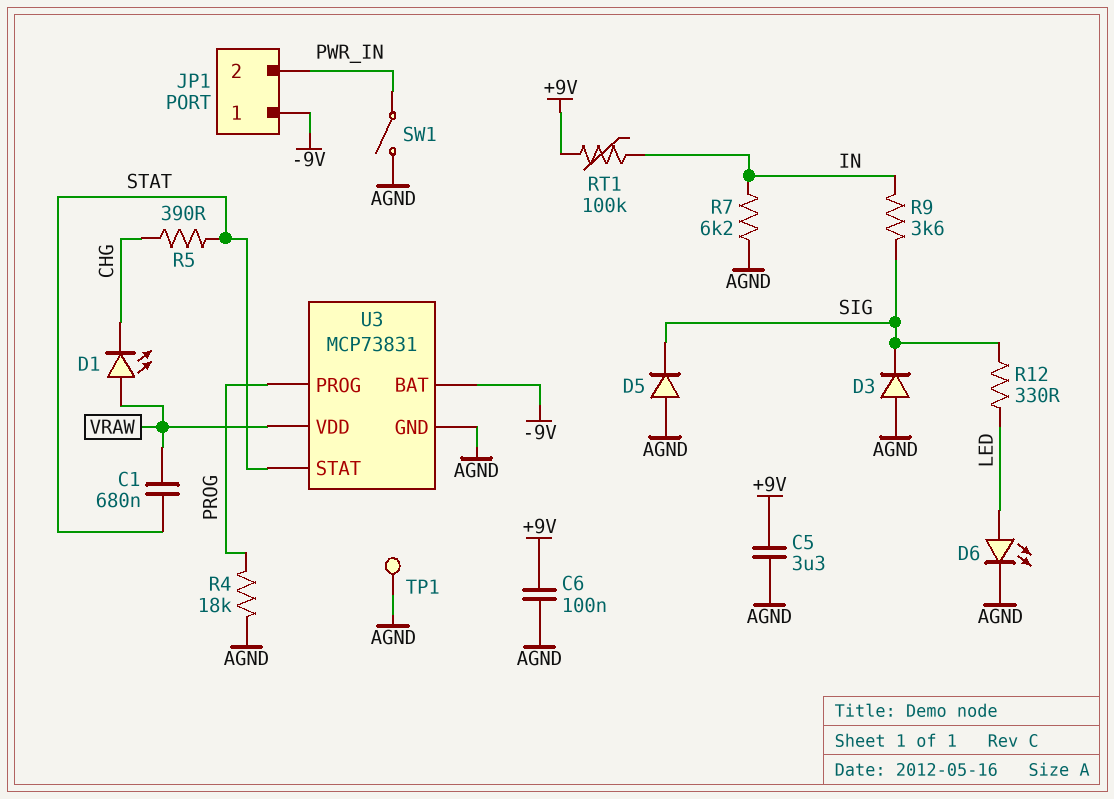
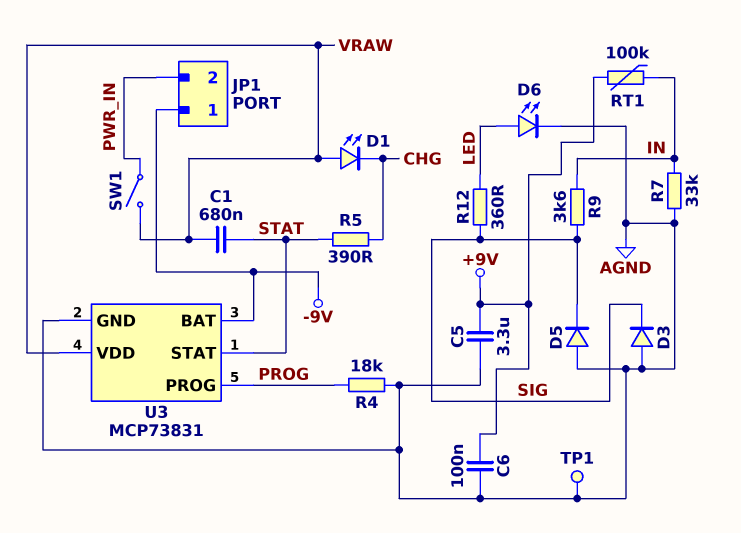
R7: 6.2k (AGND, IN) -> 33k (AGND, IN)
R12: 330 (LED, SIG) -> 360 (LED, SIG)
SW1: switch (AGND, PWR_IN) -> switch (PWR_IN, VRAW)

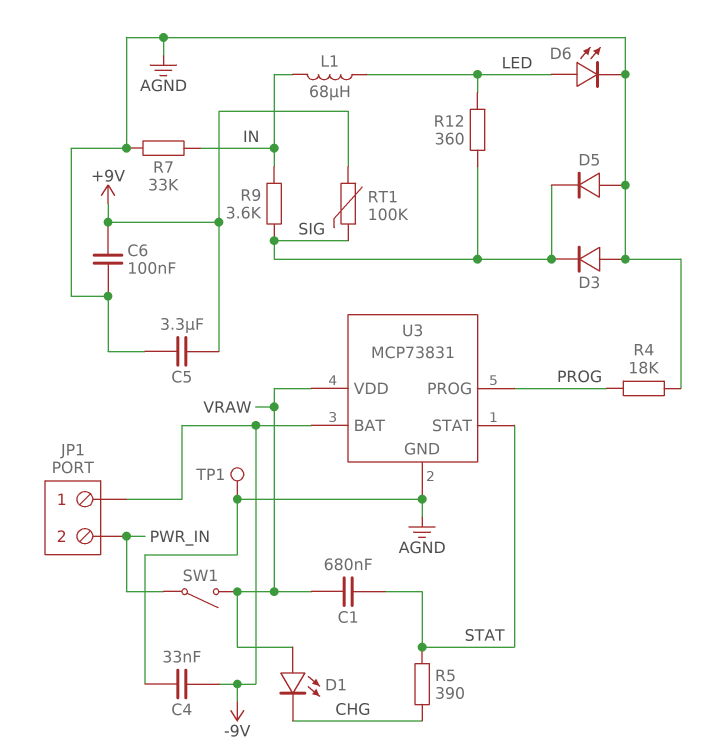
C4: none -> 33nF (-9V, AGND)
L1: none -> 68uH (IN, LED)
RT1: 100k (+9V, IN) -> 100k (+9V, SIG)

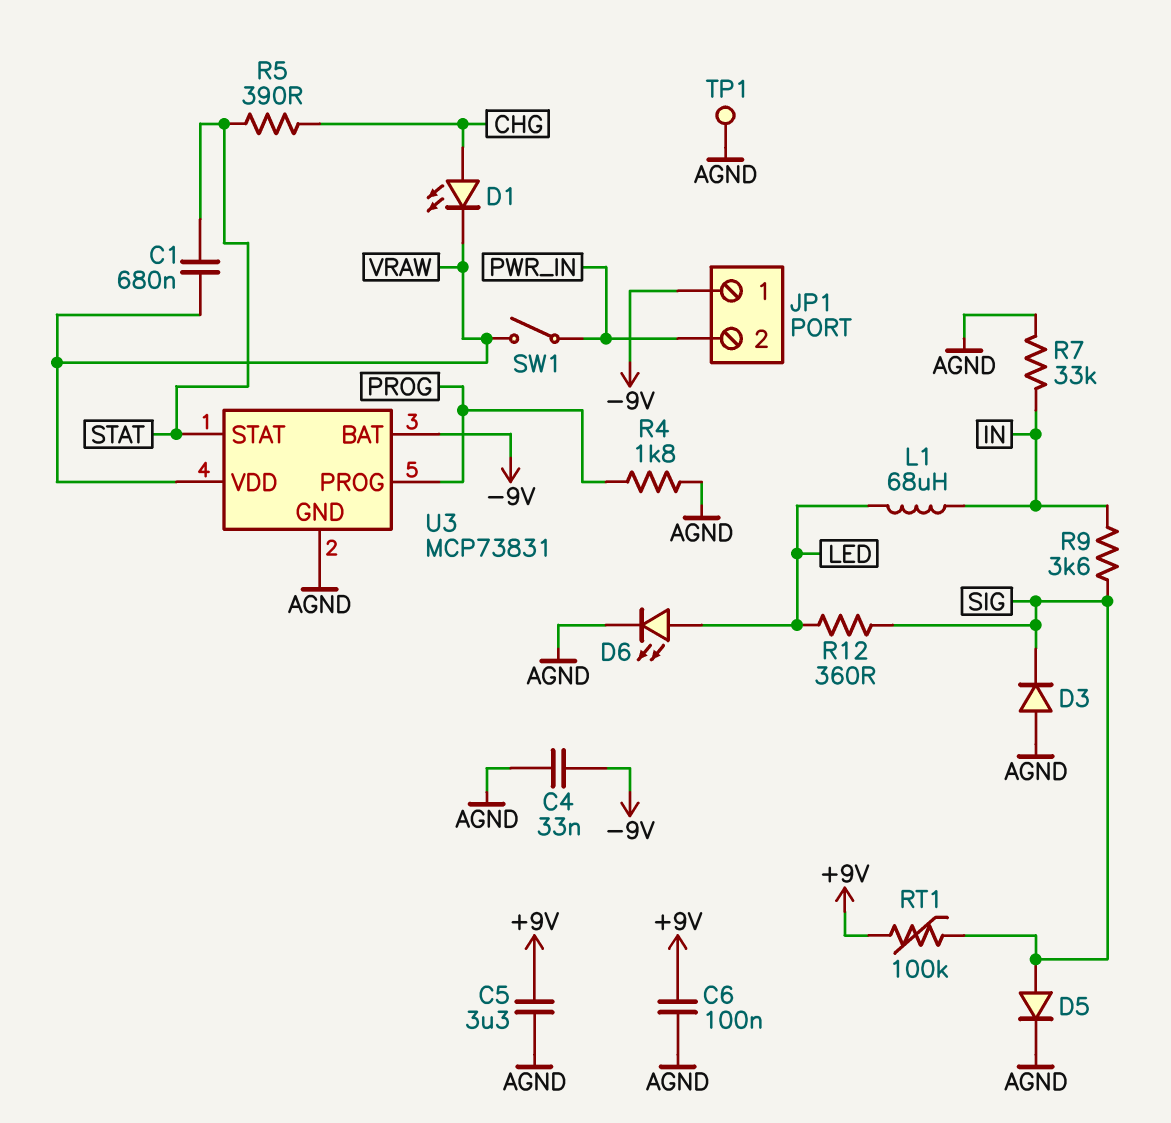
D1: LED (A VRAW, K CHG) -> LED (A CHG, K VRAW)
D5: diode (A AGND, K SIG) -> diode (A SIG, K AGND)
R4: 18k (AGND, PROG) -> 1.8k (AGND, PROG)

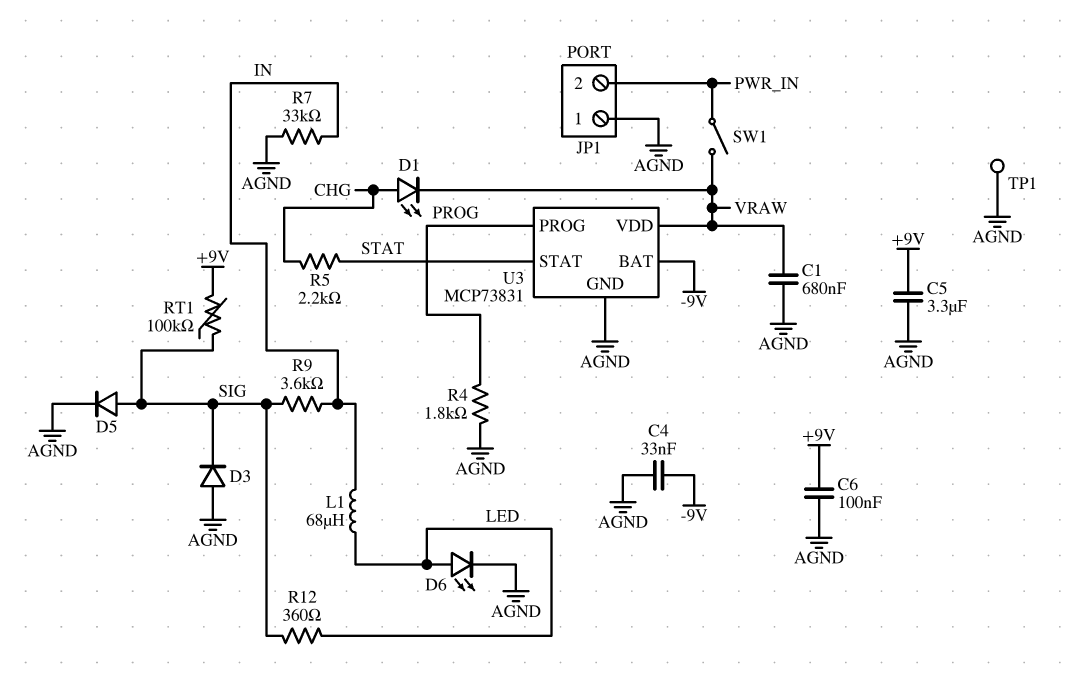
C1: 680nF (STAT, VRAW) -> 680nF (AGND, VRAW)
JP1 pin 1: -9V -> AGND
R5: 390 (CHG, STAT) -> 2.2k (CHG, STAT)

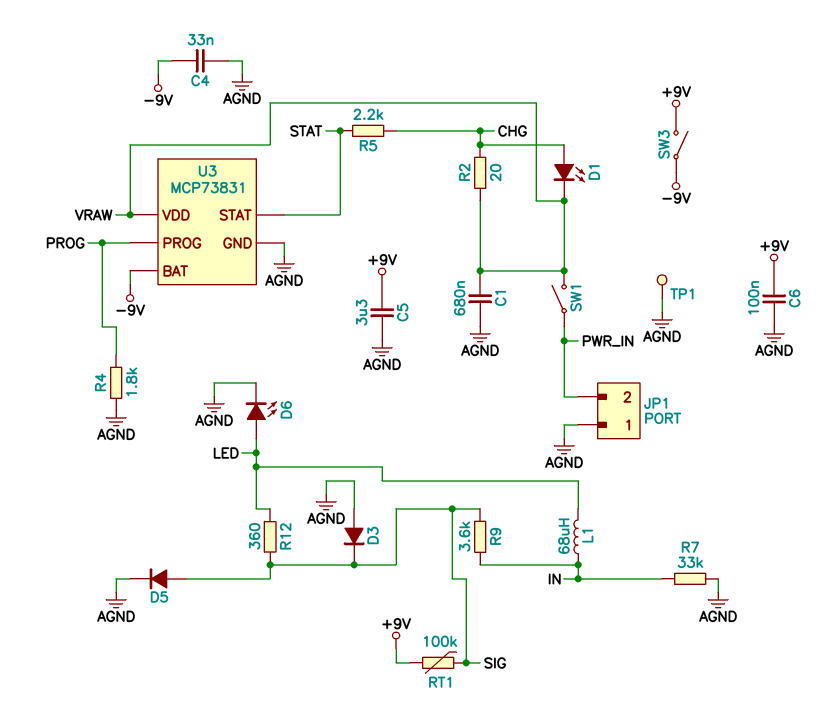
R2: none -> 20 (CHG, VRAW)
SW3: none -> switch (+9V, -9V)

